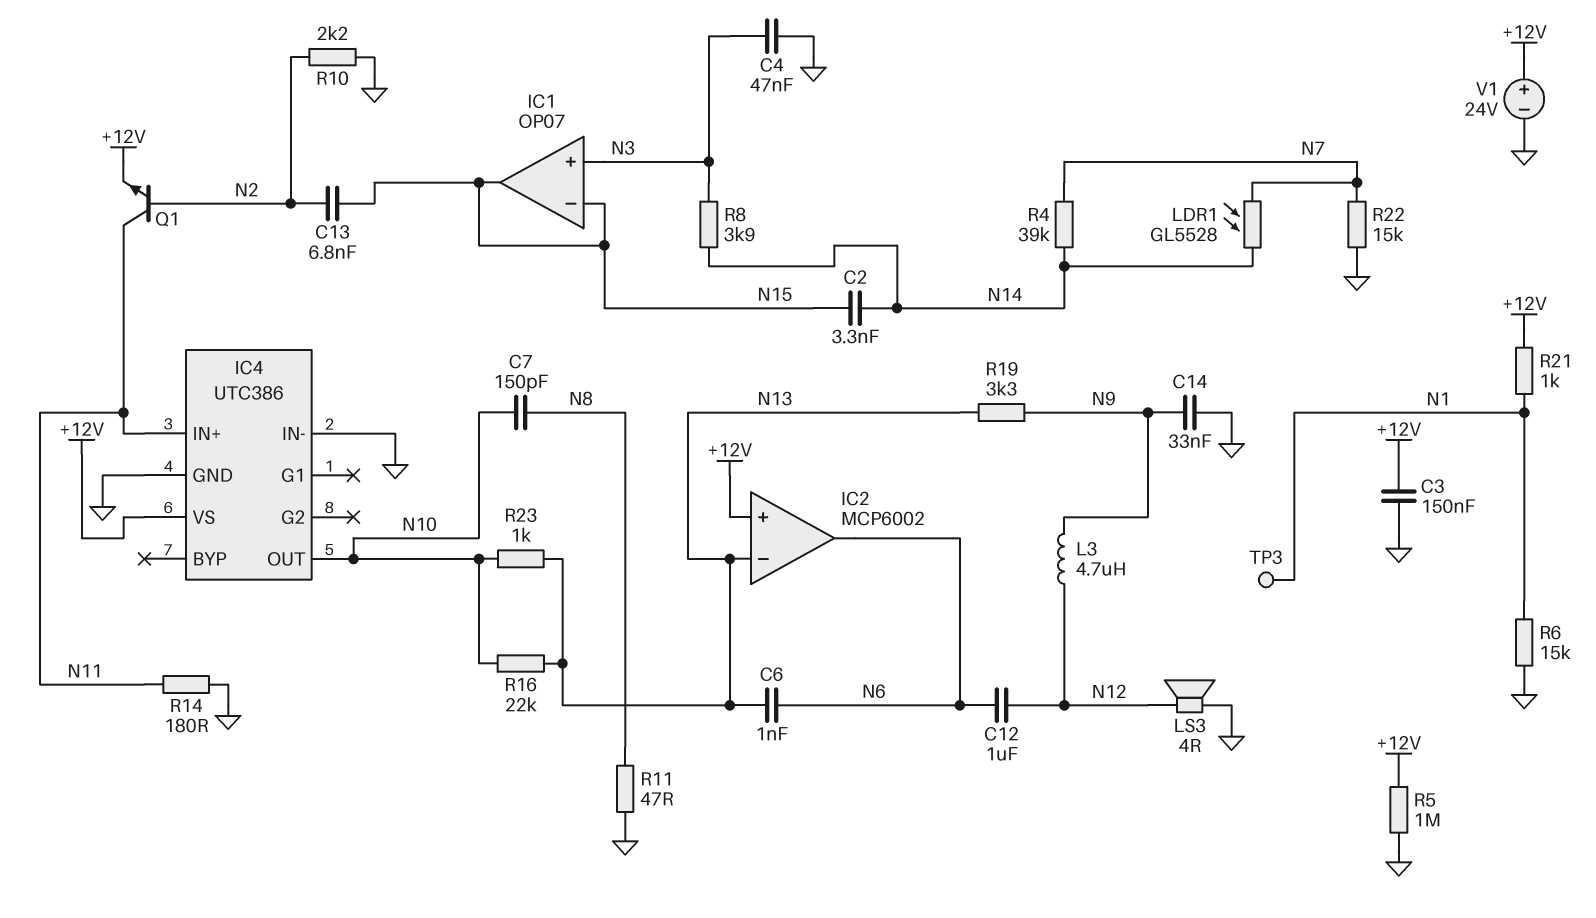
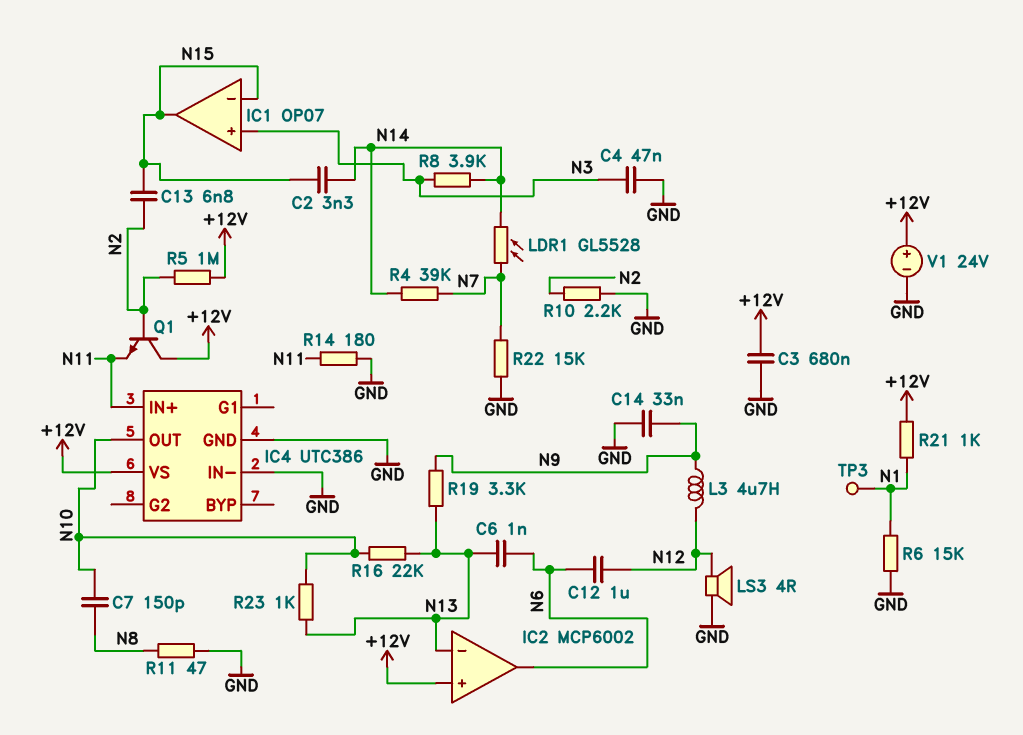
C3: 150nF (+12V, GND) -> 680nF (+12V, GND)
Q1: NPN (B N2, C N11, E +12V) -> NPN (B N2, C +12V, E N11)
R5: 1M (+12V, GND) -> 1M (+12V, N2)

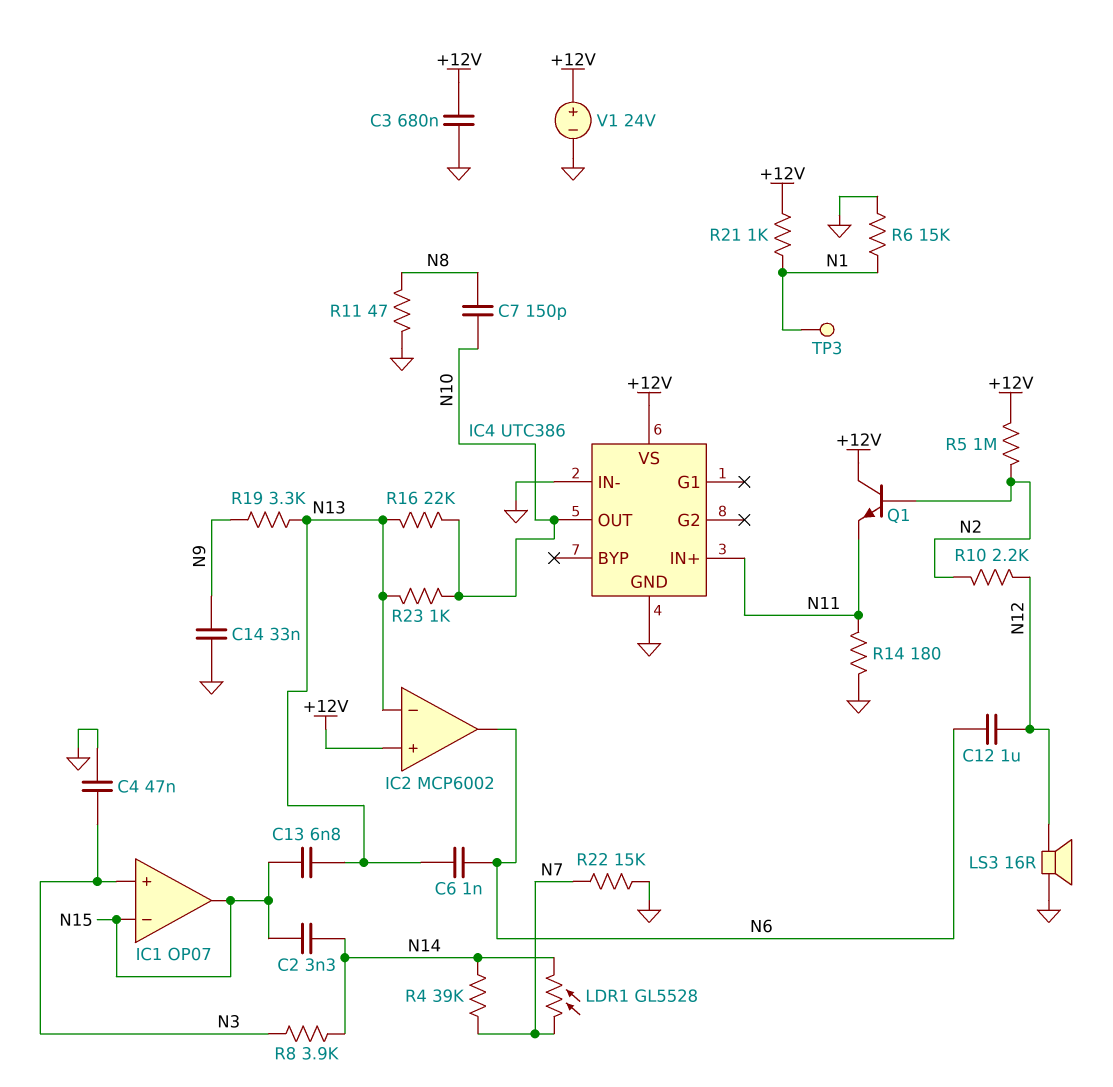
C13: 6.8nF (N2, N15) -> 6.8nF (N13, N15)
L3: 4.7uH (N9, N12) -> none
LS3: speaker 4R (GND, N12) -> speaker 16R (GND, N12)
R10: 2.2k (GND, N2) -> 2.2k (N2, N12)

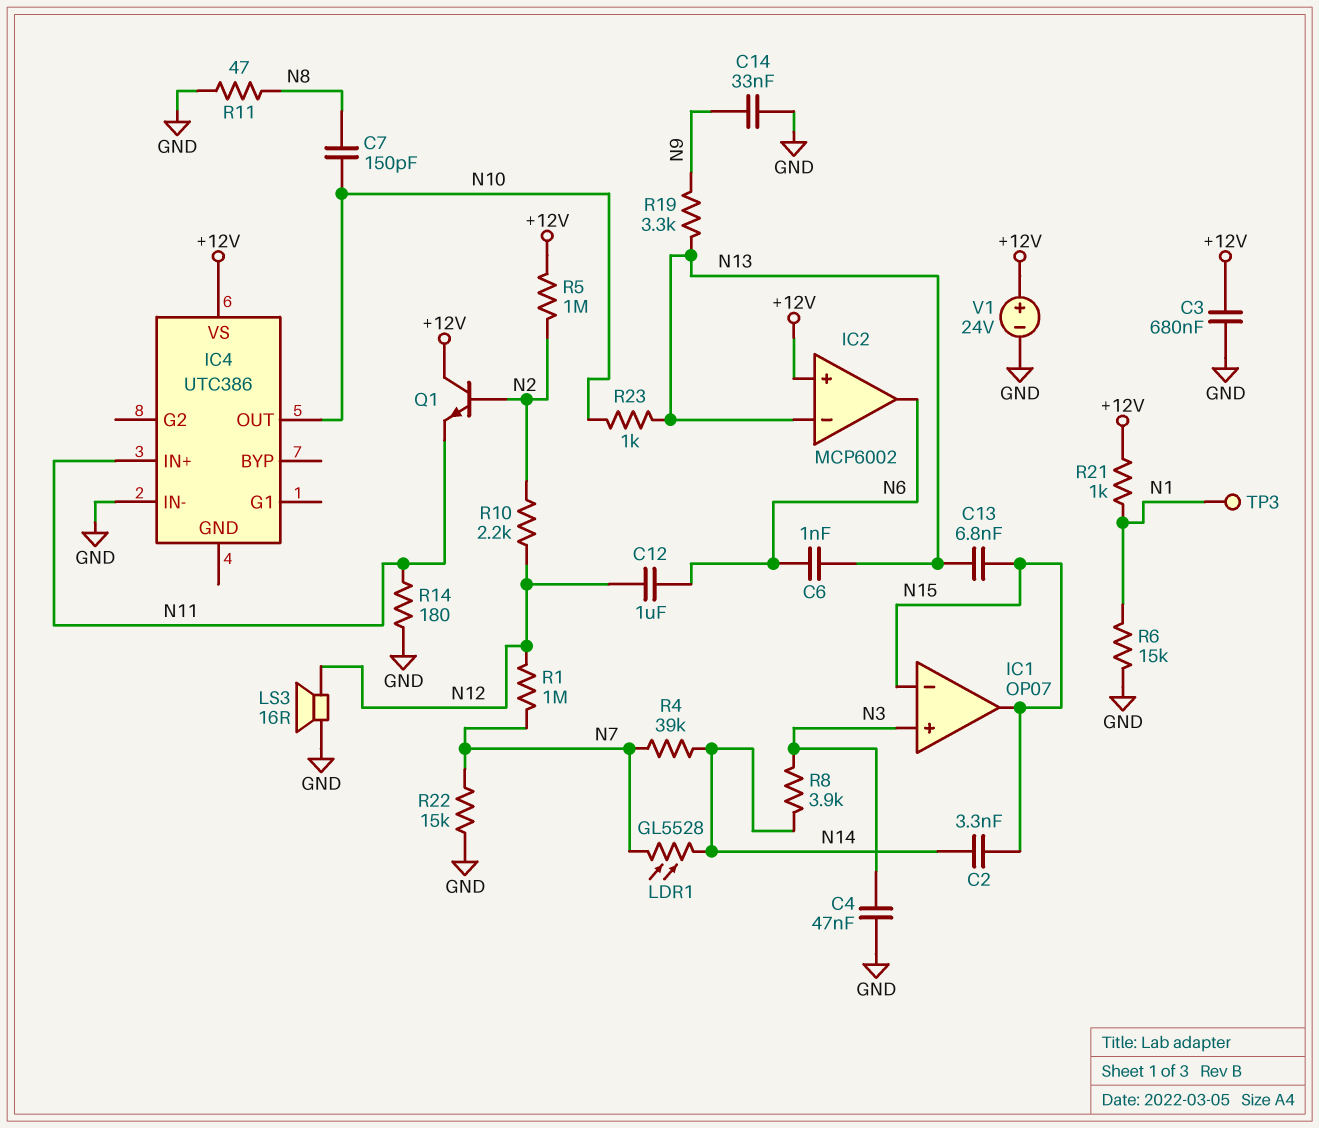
IC4 pin GND: GND -> none
R1: none -> 1M (N7, N12)
R16: 22k (N10, N13) -> none

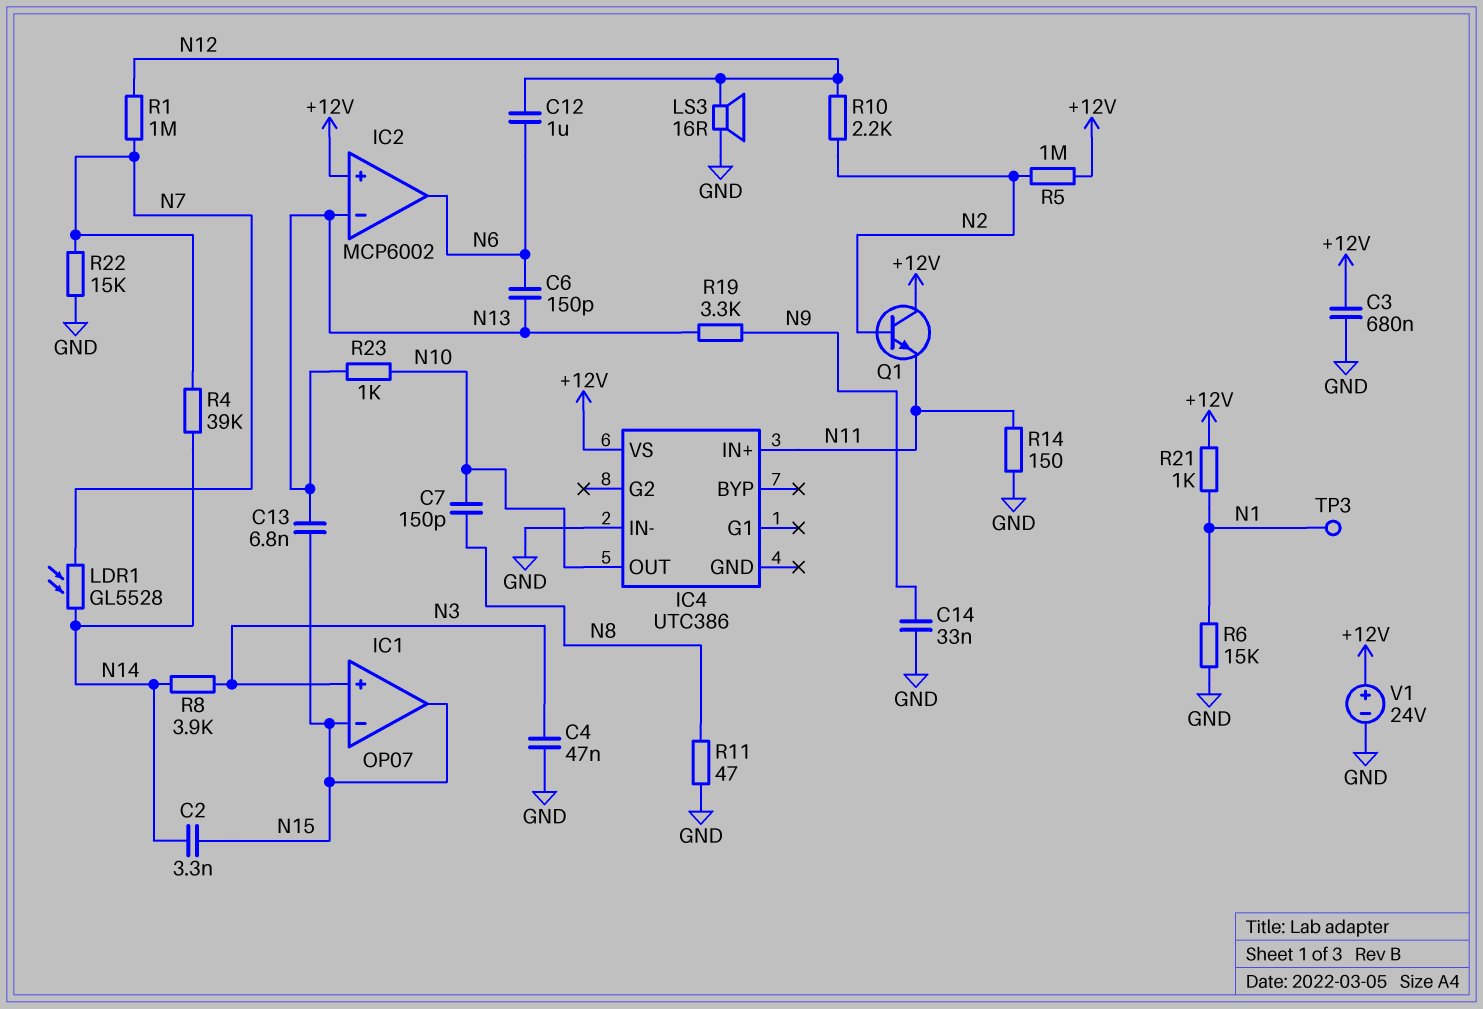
C6: 1nF (N6, N13) -> 150pF (N6, N13)
R14: 180 (GND, N11) -> 150 (GND, N11)

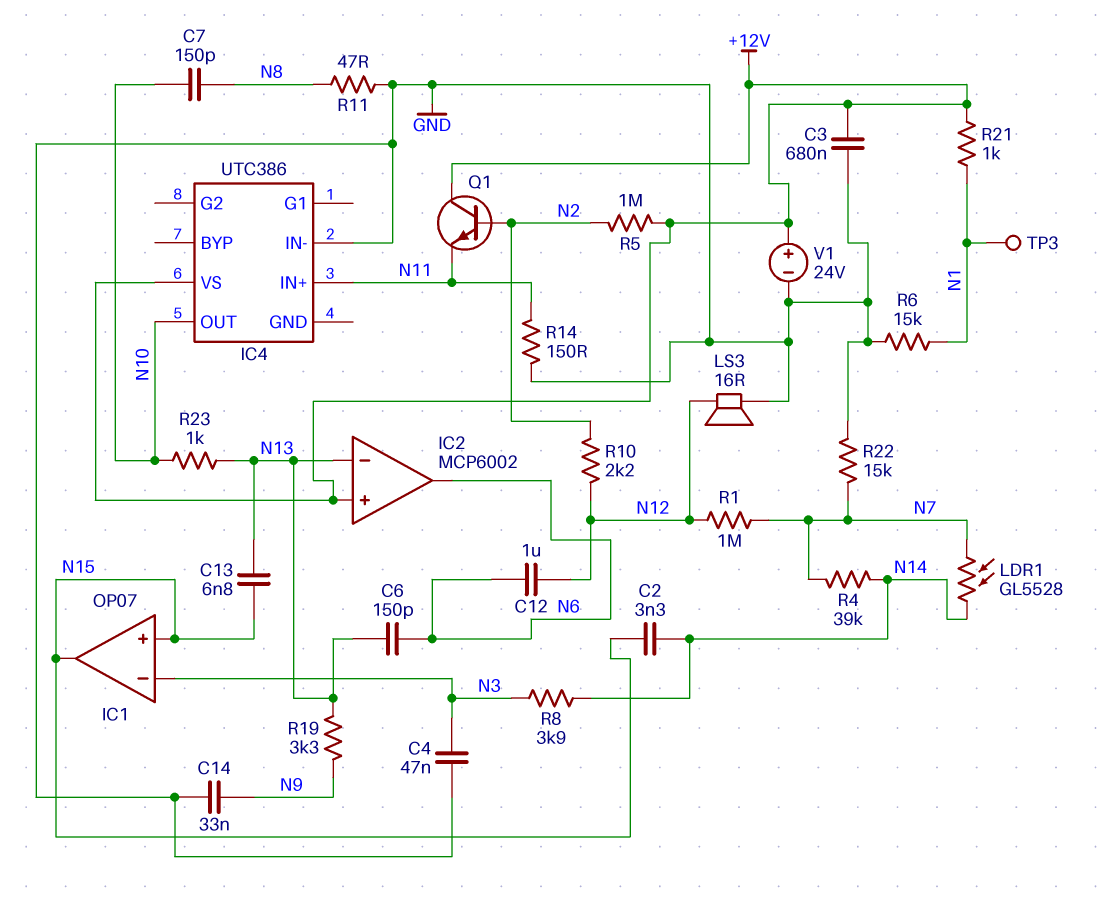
IC1 pin in+: N3 -> N15
IC1 pin in-: N15 -> N3

